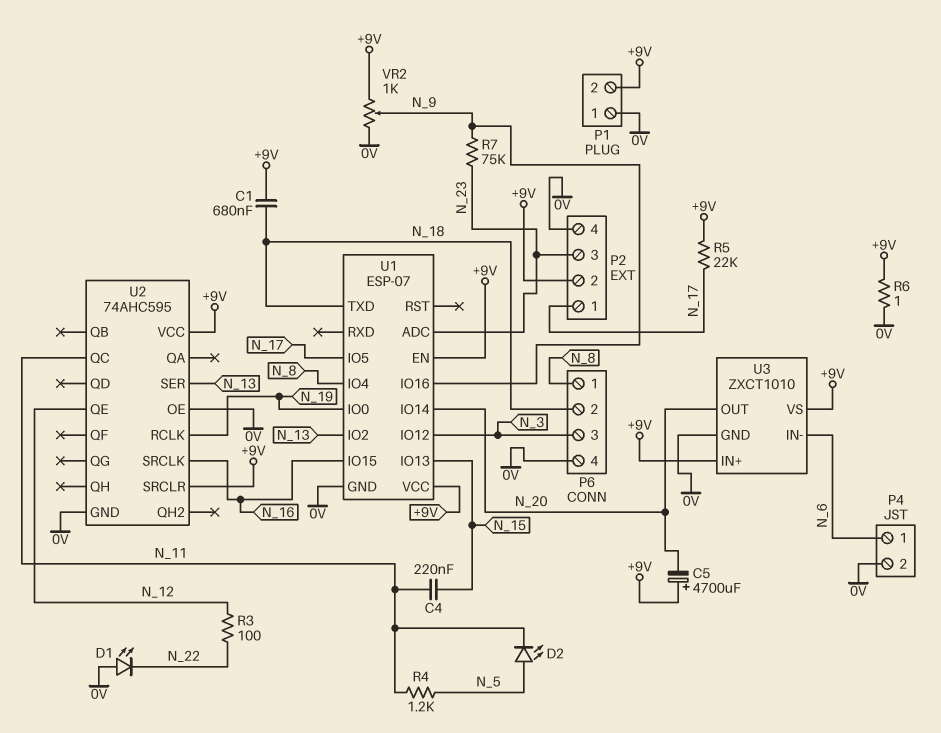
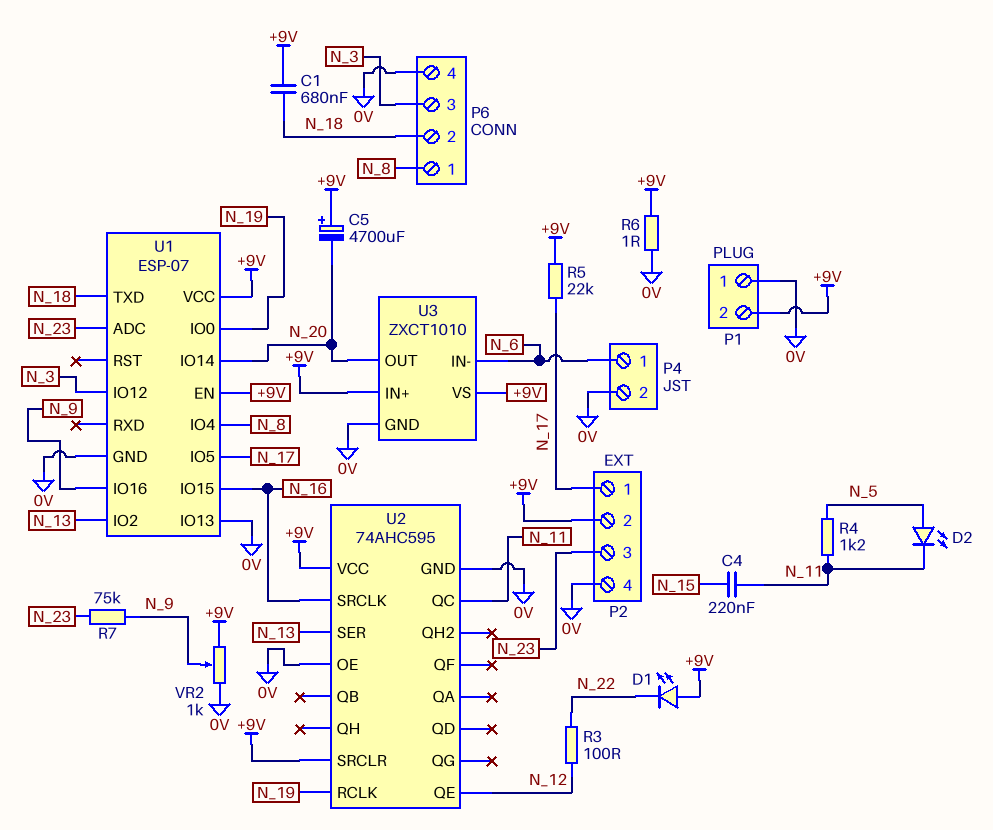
D1: LED (A 0V, K N_22) -> LED (A +9V, K N_22)
U1 pin IO13: N_15 -> 0V

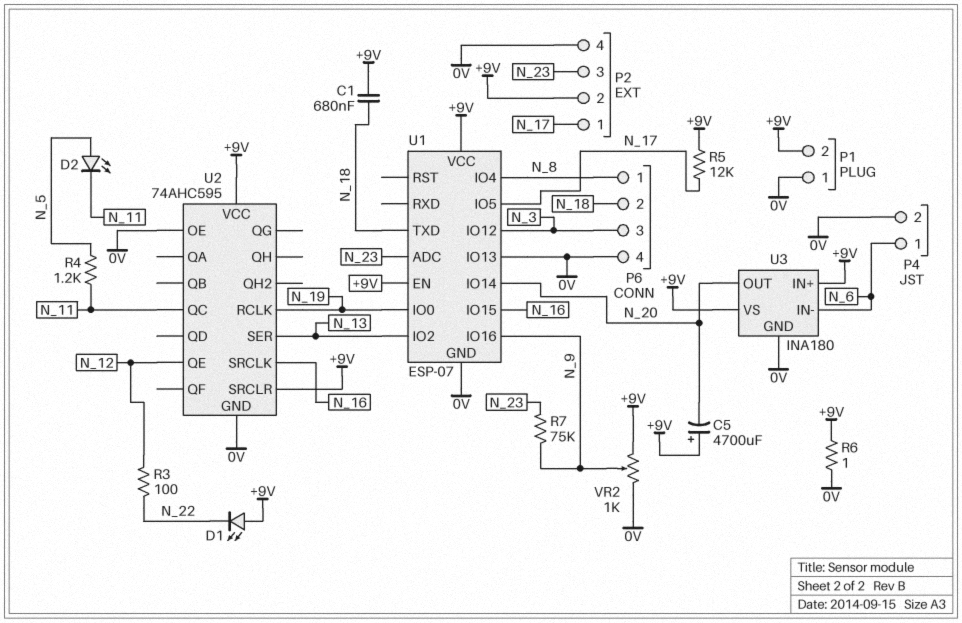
C4: 220nF (N_11, N_15) -> none
R5: 22k (+9V, N_17) -> 12k (+9V, N_17)
U3: ZXCT1010 -> INA180

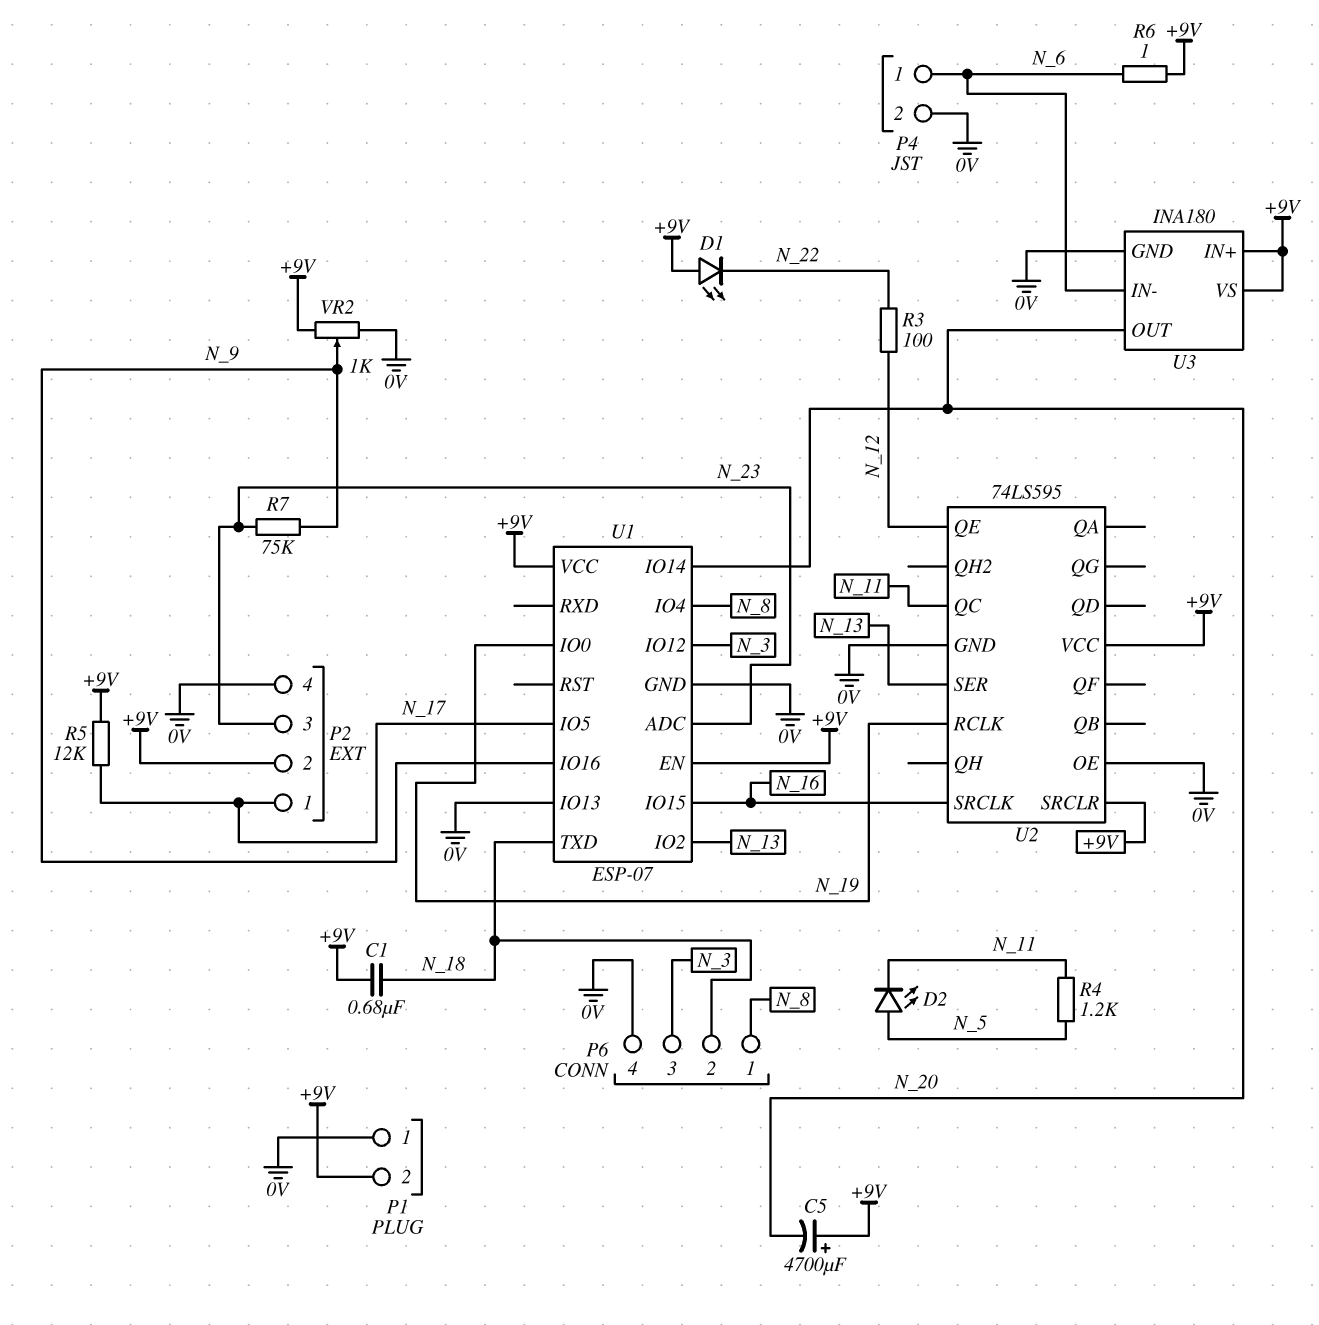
R6: 1 (+9V, 0V) -> 1 (+9V, N_6)
U2: 74AHC595 -> 74LS595

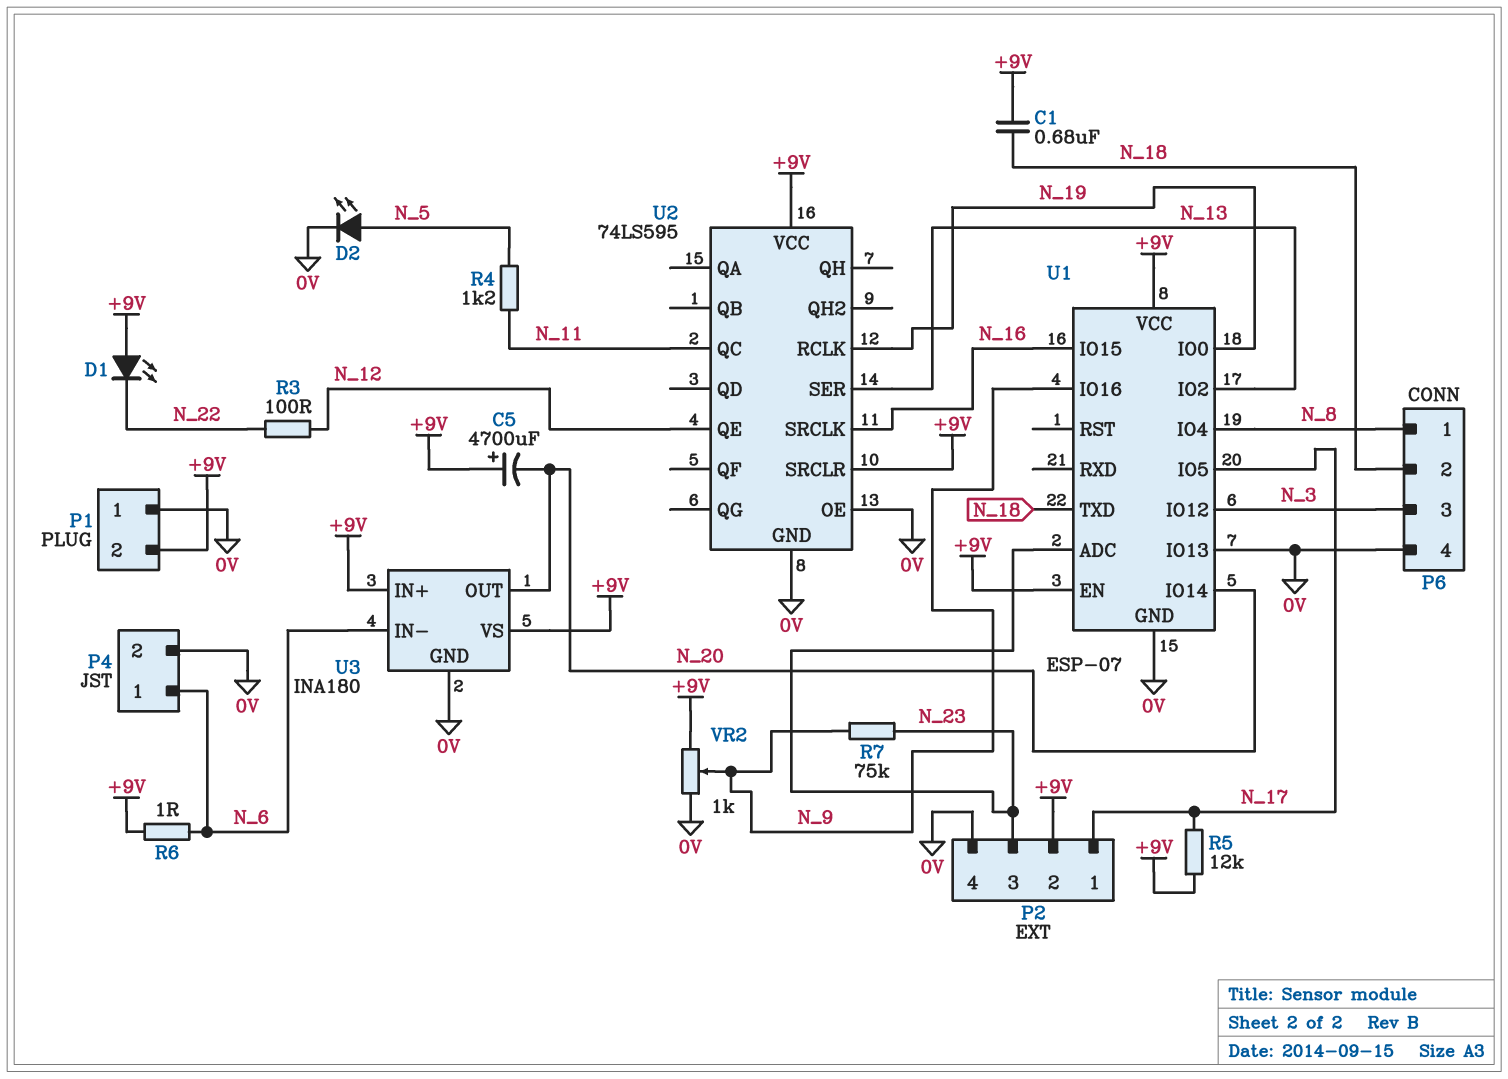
D2: LED (A N_5, K N_11) -> LED (A N_5, K 0V)

